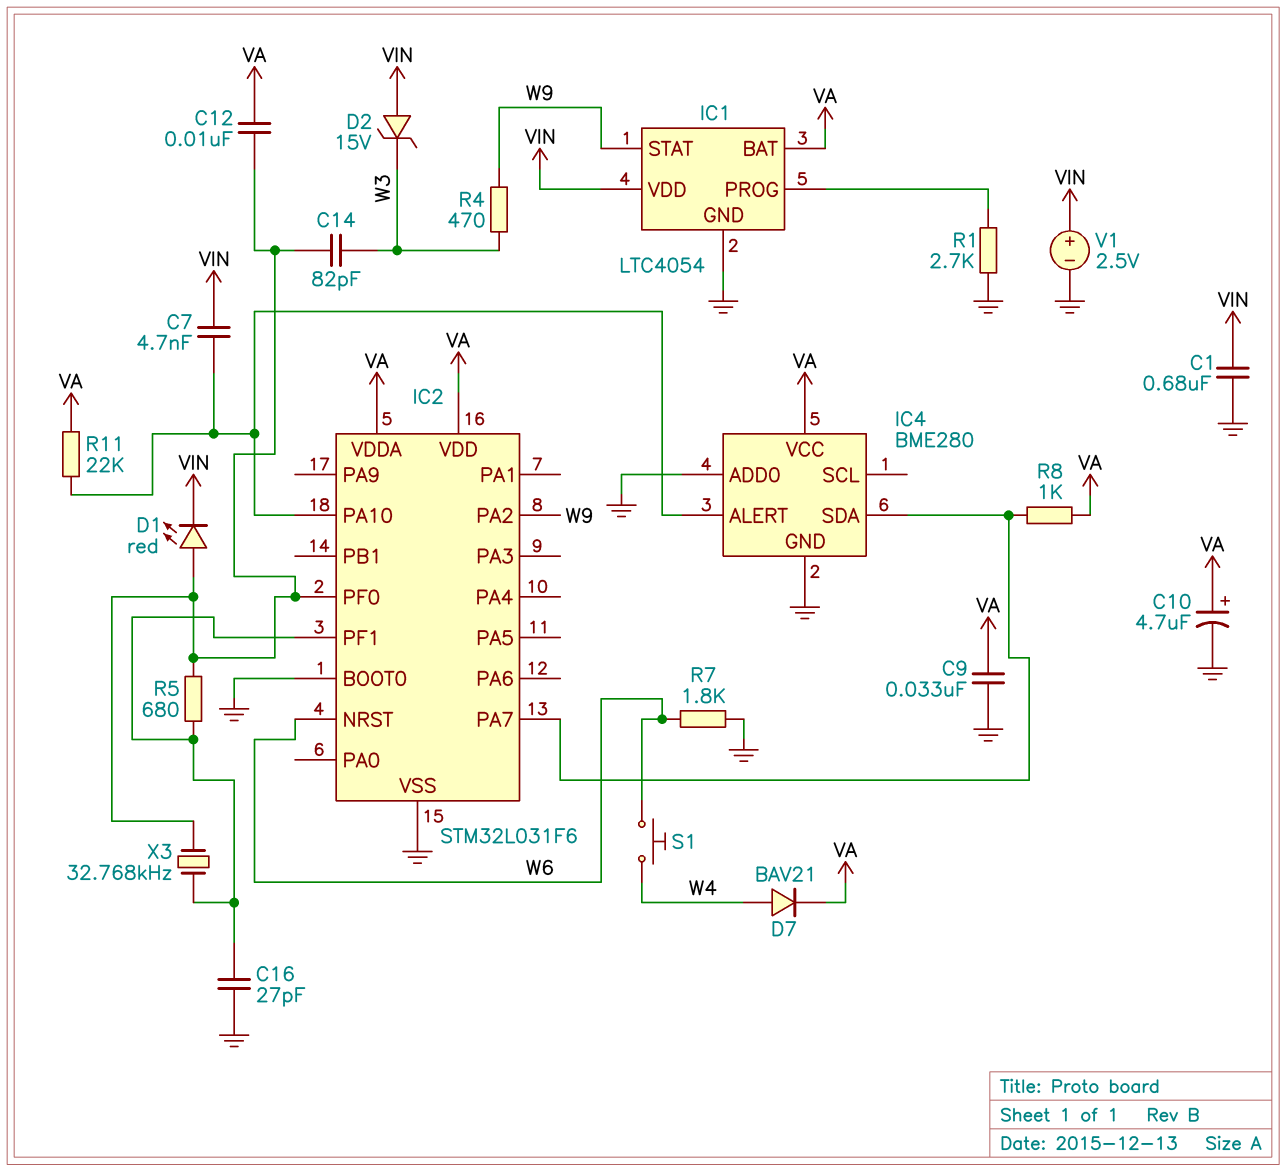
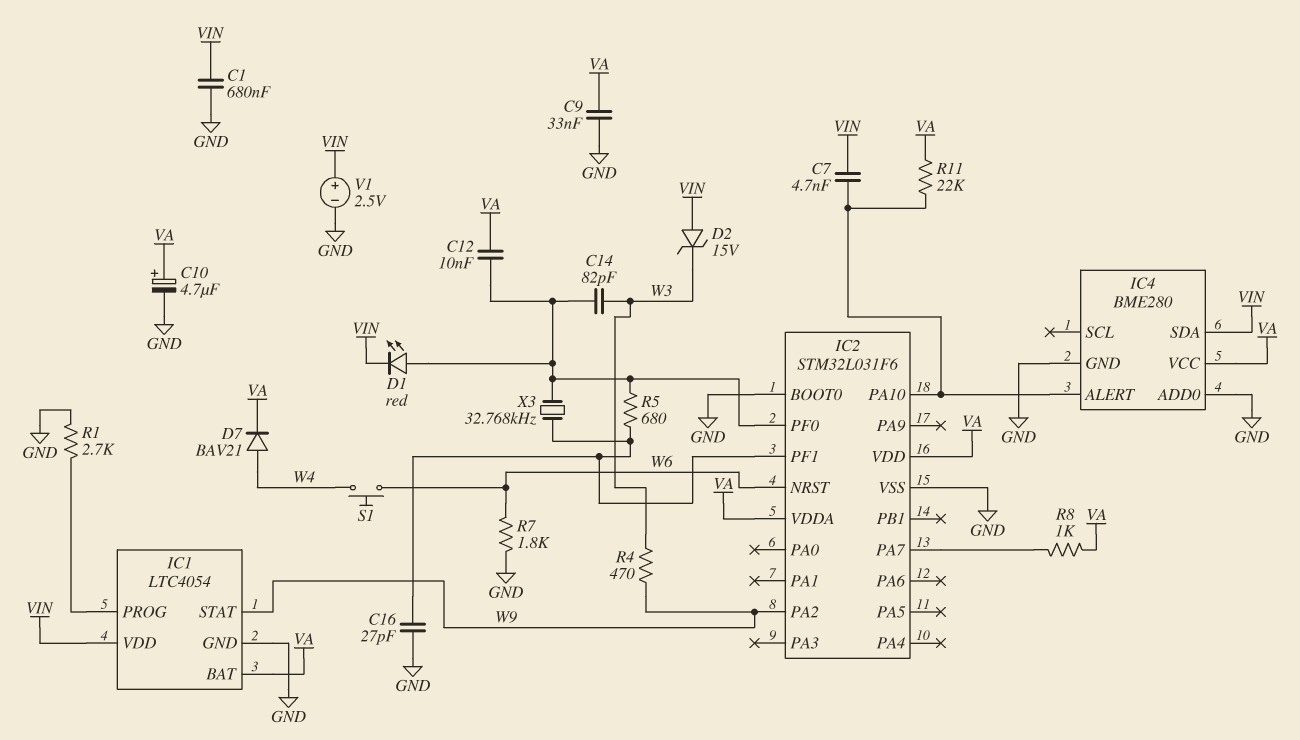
IC4 pin SDA: IC2/PA7 -> VIN

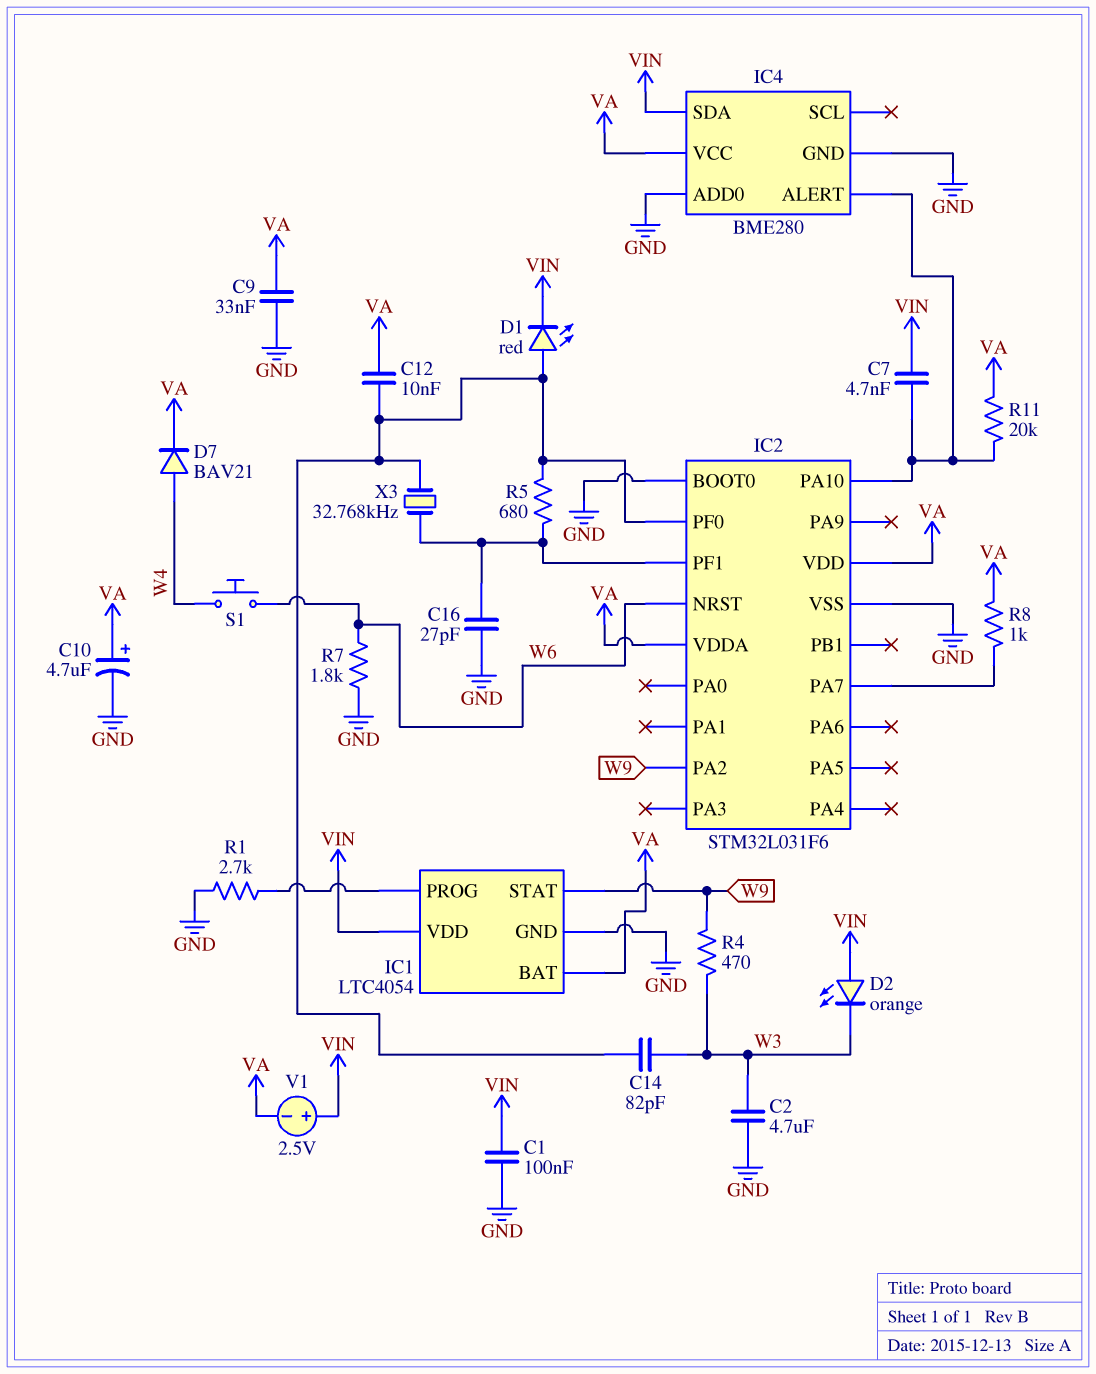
C1: 680nF (GND, VIN) -> 100nF (GND, VIN)
C2: none -> 4.7uF (GND, W3)
D2: zener 15V (A VIN, K W3) -> LED orange (A VIN, K W3)
R11: 22k (IC2/PA10, VA) -> 20k (IC2/PA10, VA)
V1: 2.5V (plus VIN, minus GND) -> 2.5V (plus VIN, minus VA)

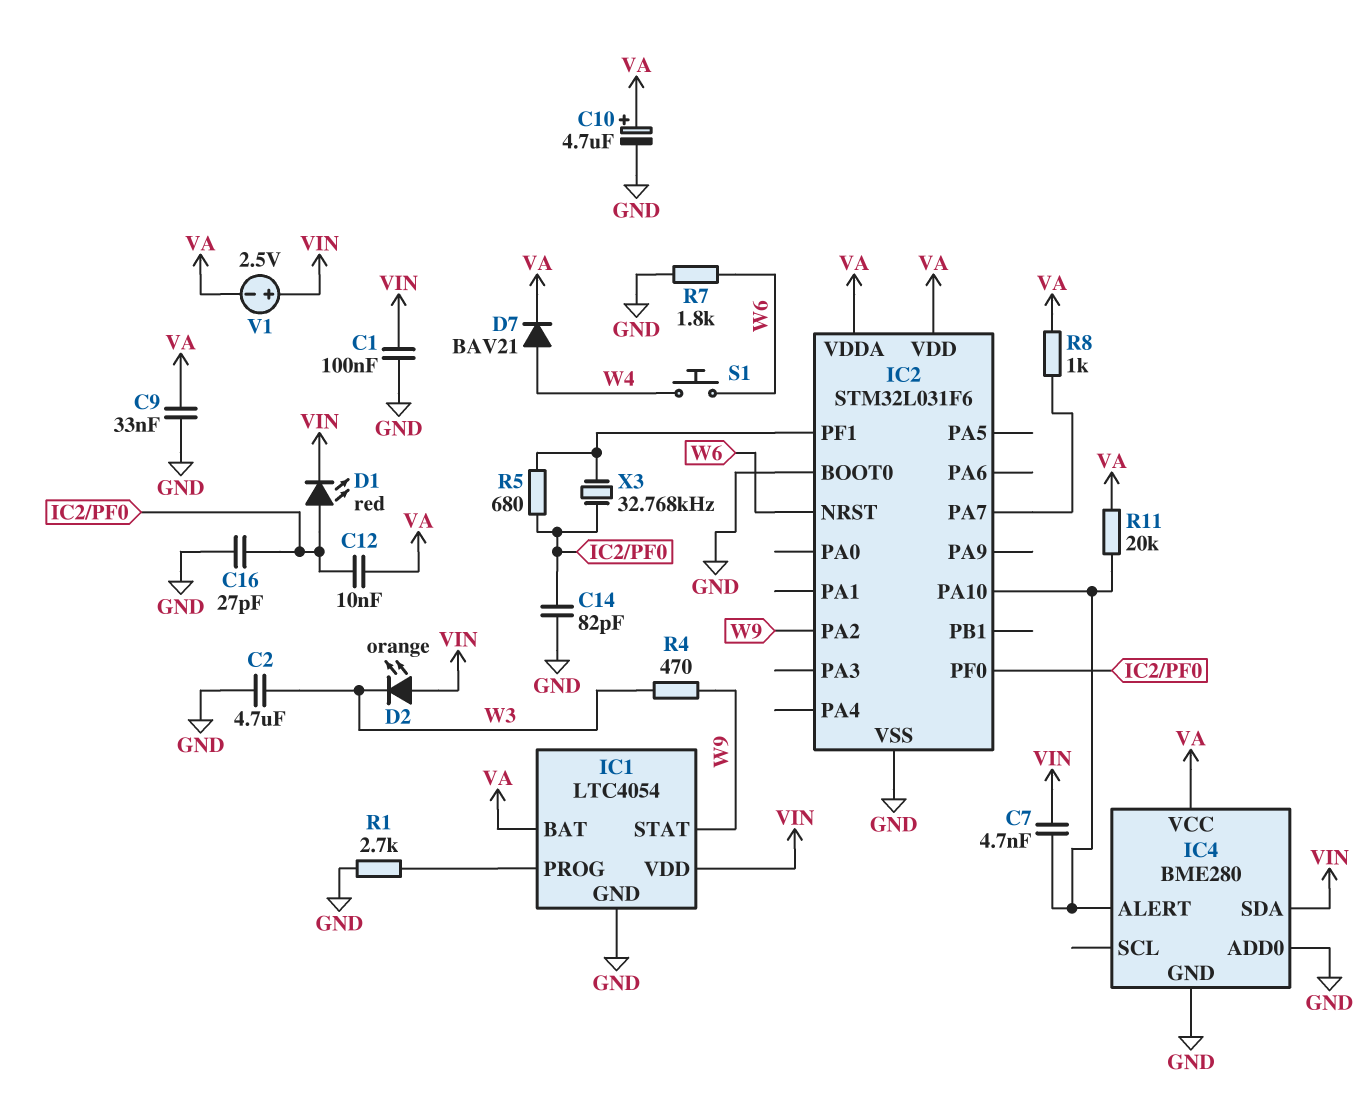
C14: 82pF (IC2/PF0, W3) -> 82pF (GND, IC2/PF0)
C16: 27pF (GND, IC2/PF1) -> 27pF (GND, IC2/PF0)

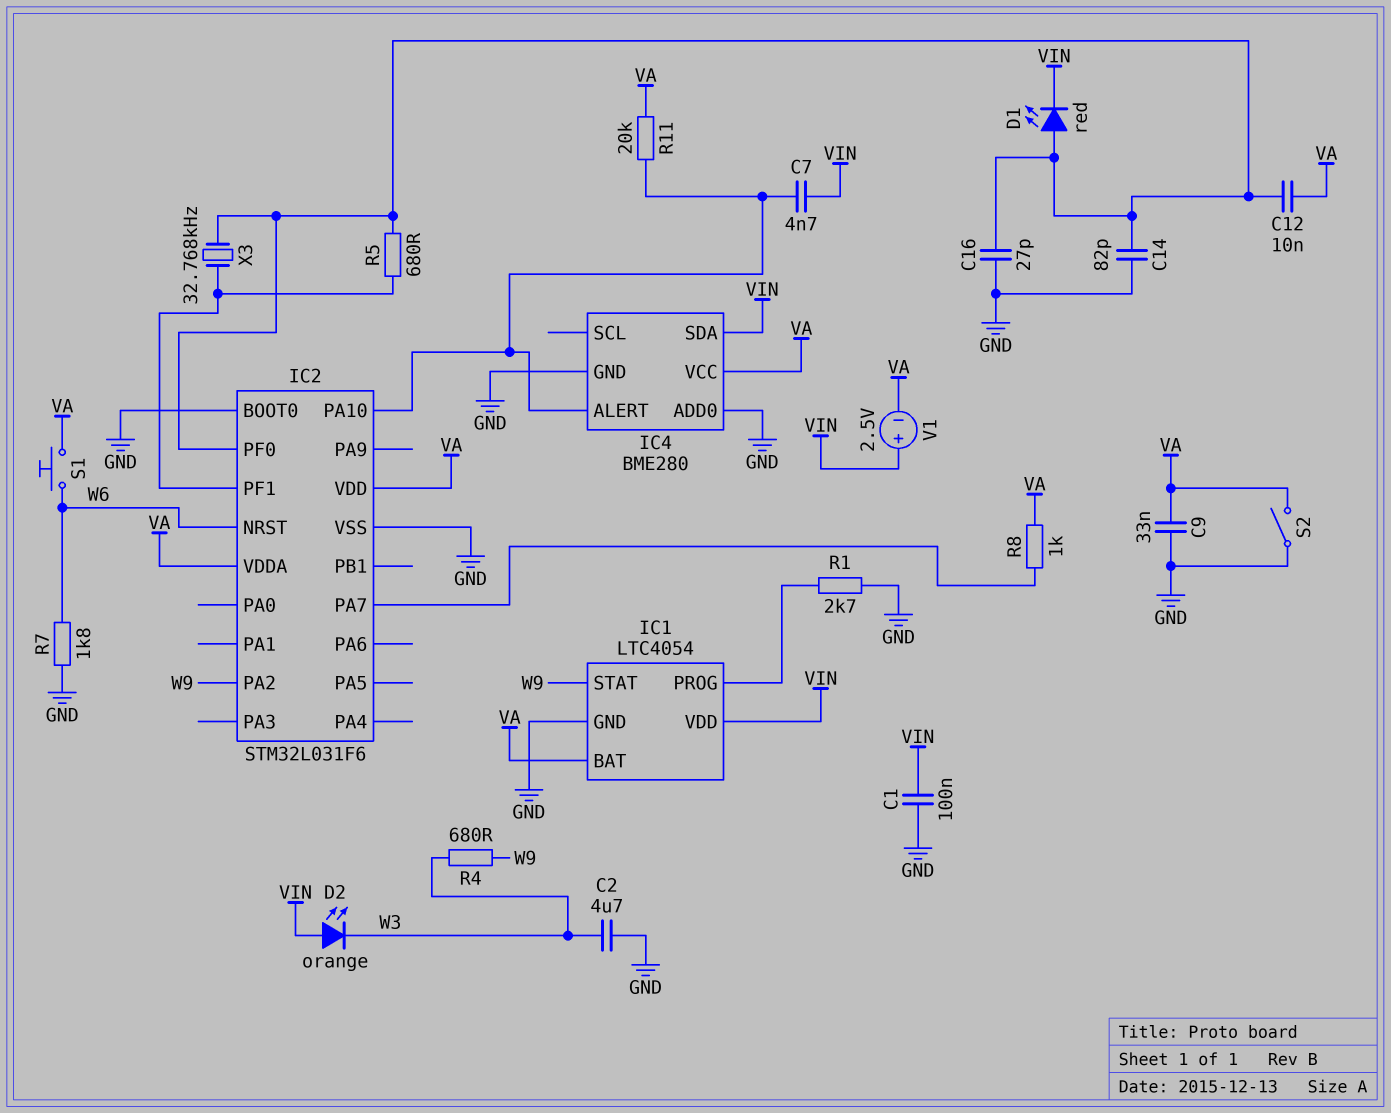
C10: 4.7uF (plus VA, minus GND) -> none
D7: diode BAV21 (A W4, K VA) -> none
R4: 470 (W3, W9) -> 680 (W3, W9)
S1: button (W4, W6) -> button (VA, W6)
S2: none -> switch (GND, VA)

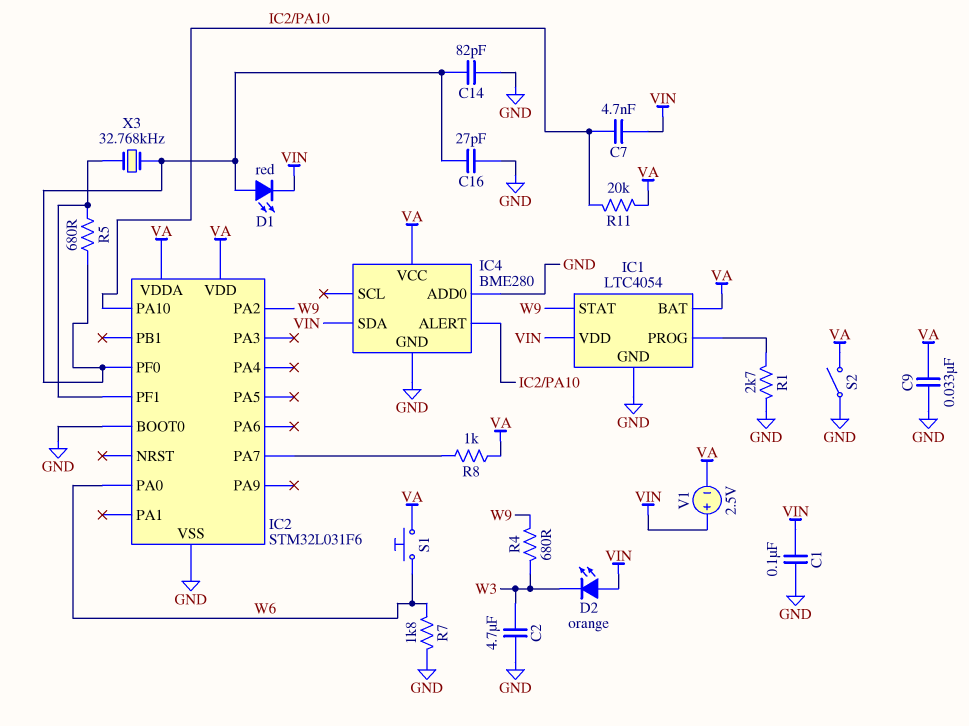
C12: 10nF (IC2/PF0, VA) -> none
IC2 pin NRST: W6 -> none
IC2 pin PA0: none -> W6

